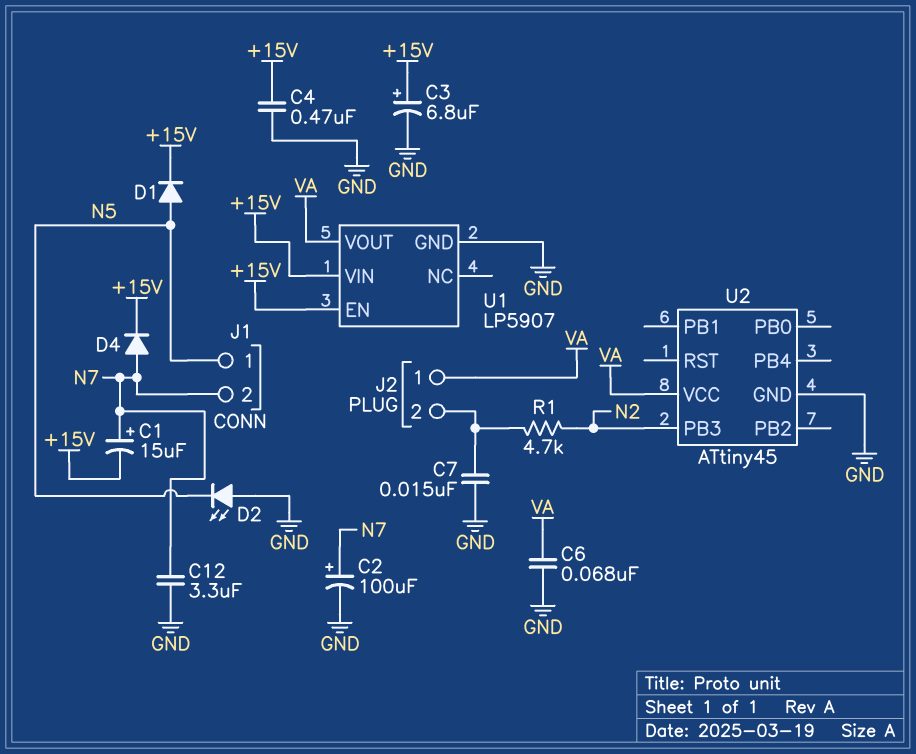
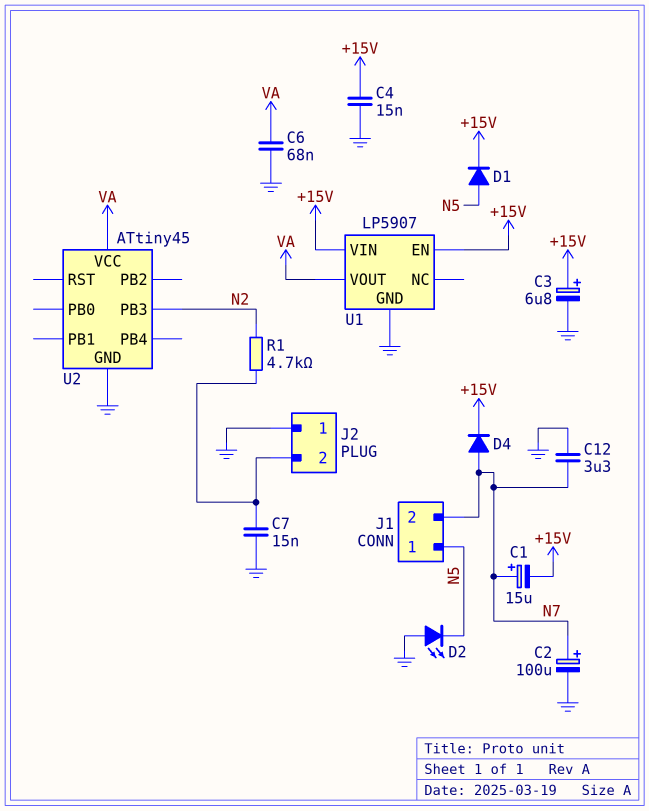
C4: 470nF (+15V, GND) -> 15nF (+15V, GND)
J2 pin 1: VA -> GND

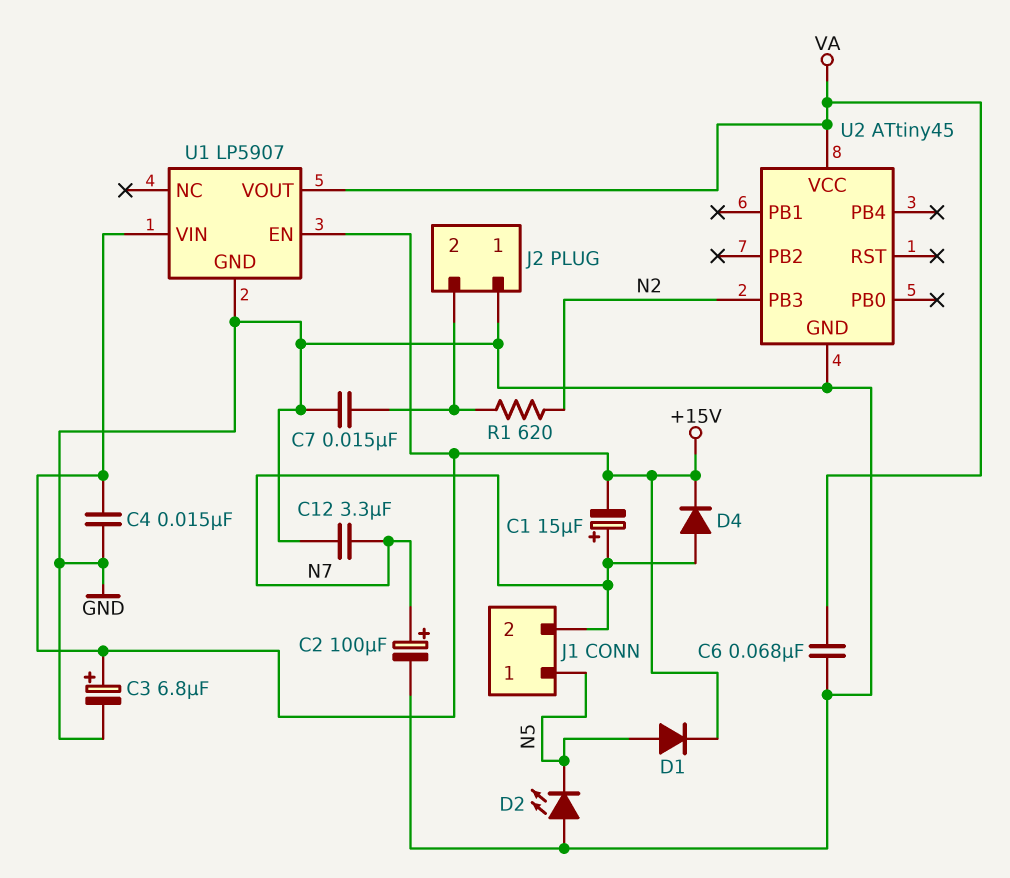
R1: 4.7k (J2/2, N2) -> 620 (J2/2, N2)

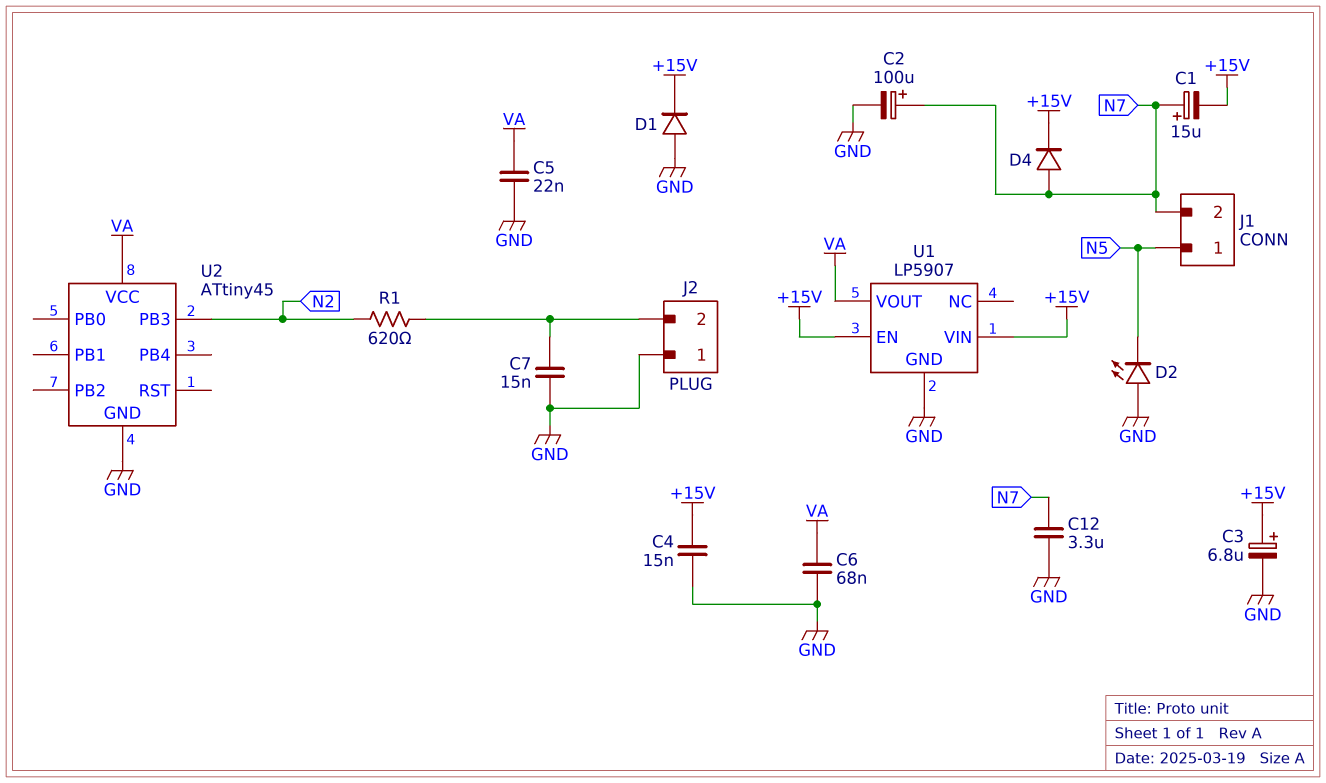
C5: none -> 22nF (GND, VA)
D1: diode (A N5, K +15V) -> diode (A GND, K +15V)

